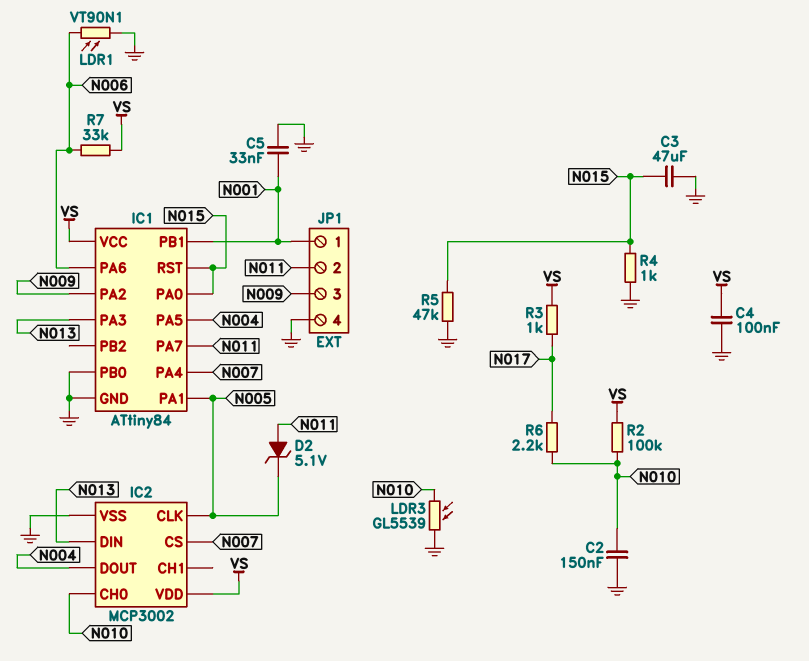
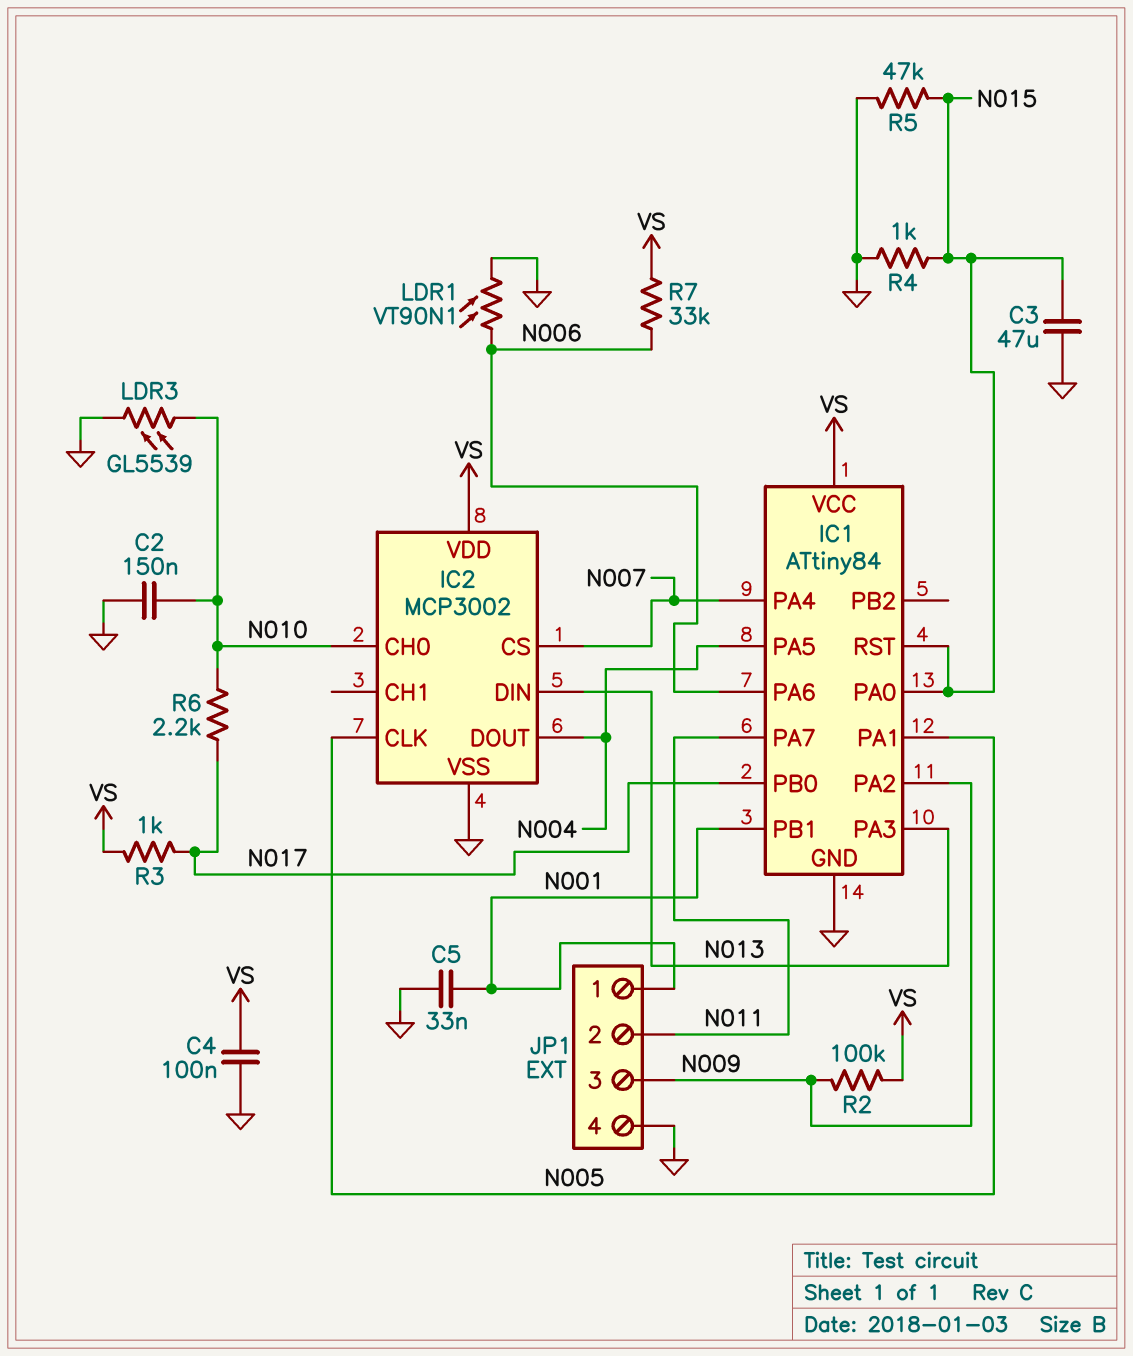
D2: zener 5.1V (A N011, K N005) -> none
IC1 pin PB0: GND -> N017
R2: 100k (N010, VS) -> 100k (N009, VS)

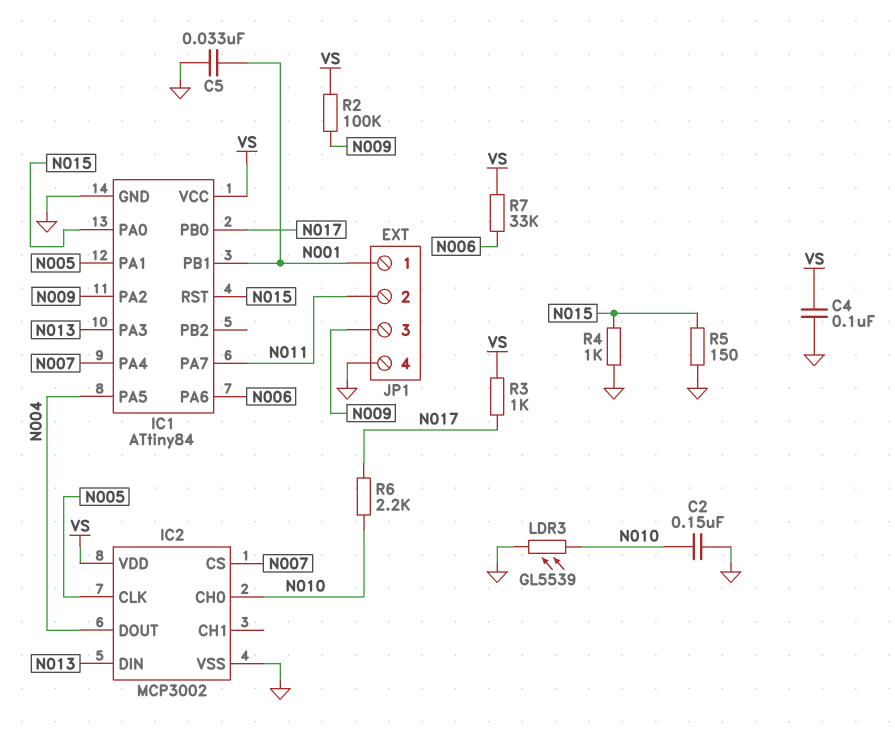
C3: 47uF (GND, N015) -> none
LDR1: VT90N1 (GND, N006) -> none
R5: 47k (GND, N015) -> 150 (GND, N015)

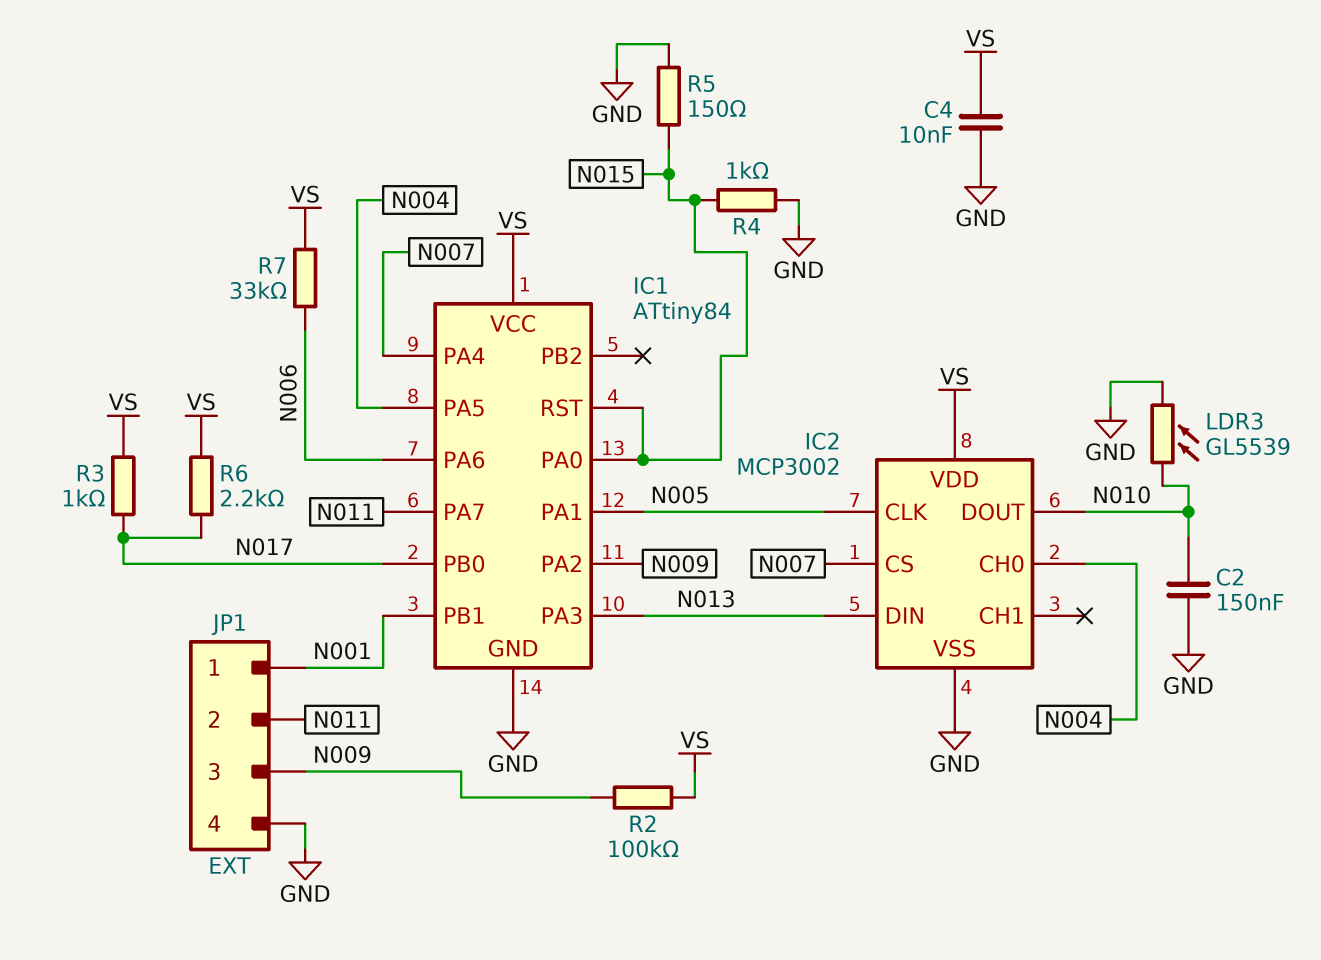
C4: 100nF (GND, VS) -> 10nF (GND, VS)
C5: 33nF (GND, N001) -> none
IC2 pin CH0: N010 -> N004
IC2 pin DOUT: N004 -> N010
R6: 2.2k (N010, N017) -> 2.2k (N017, VS)

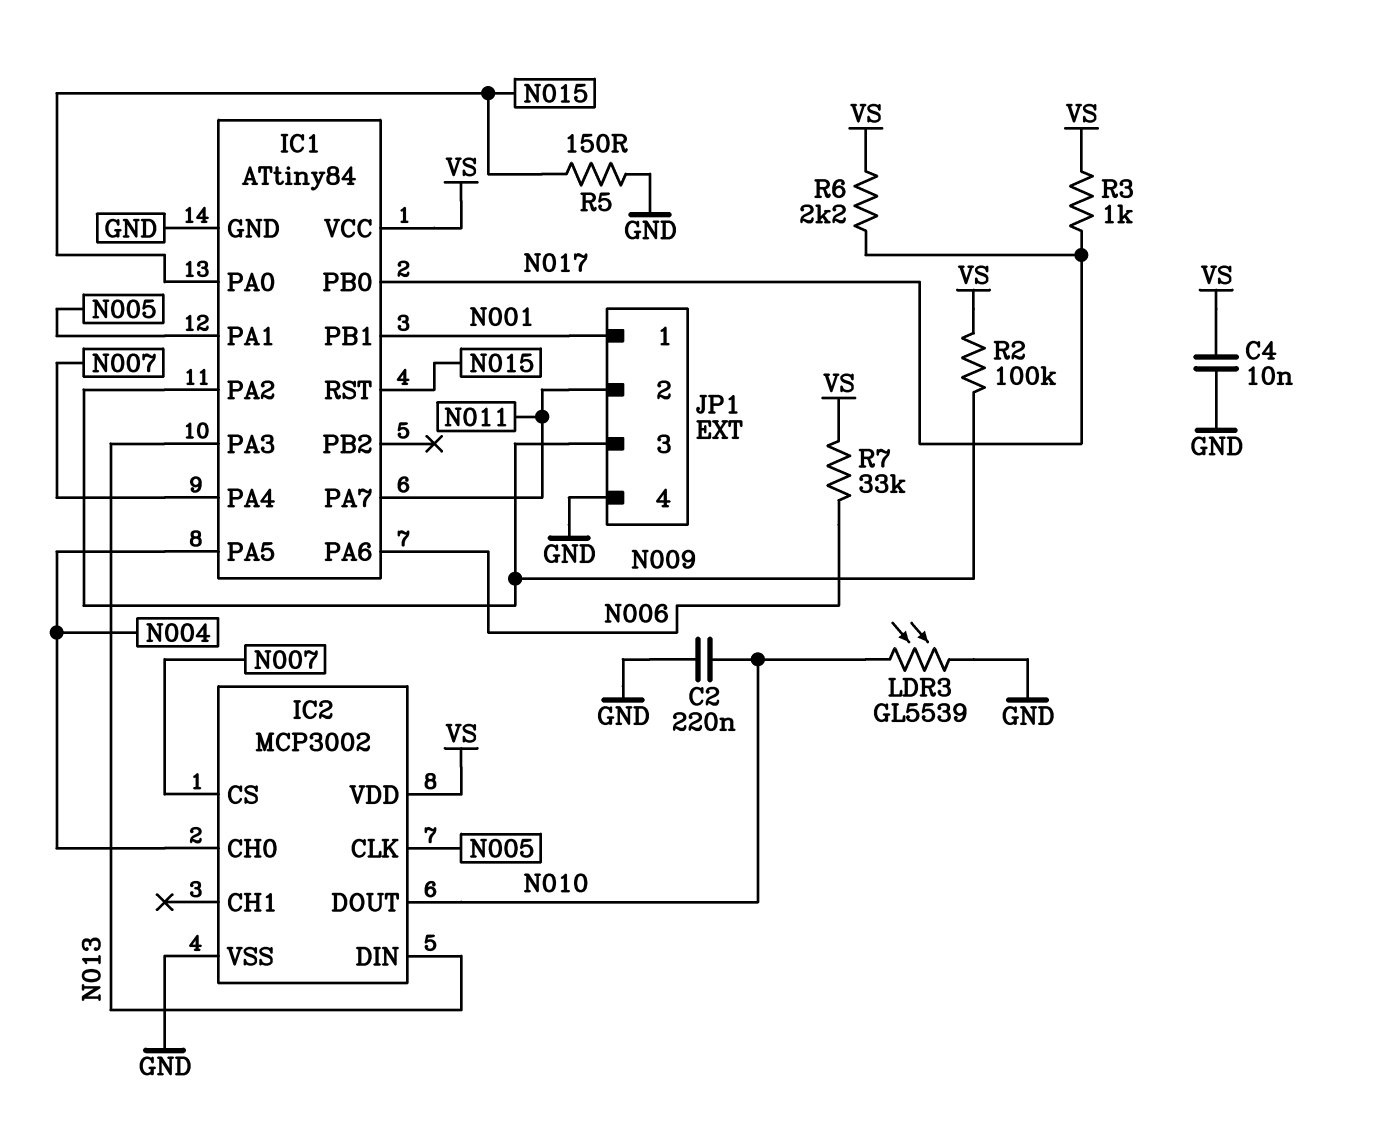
C2: 150nF (GND, N010) -> 220nF (GND, N010)
R4: 1k (GND, N015) -> none

